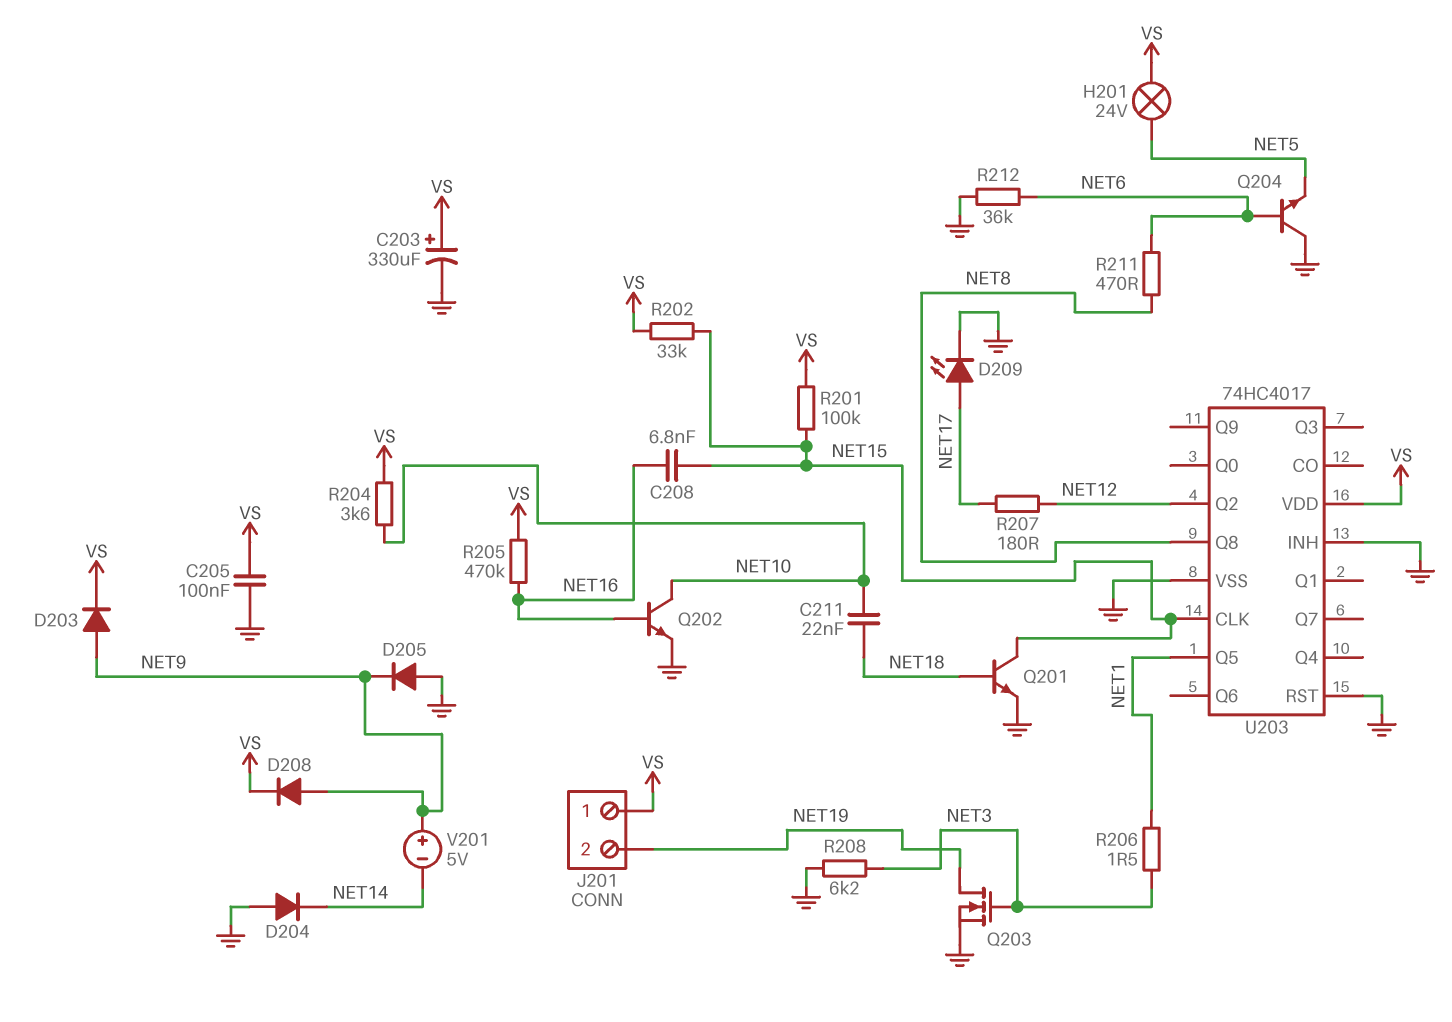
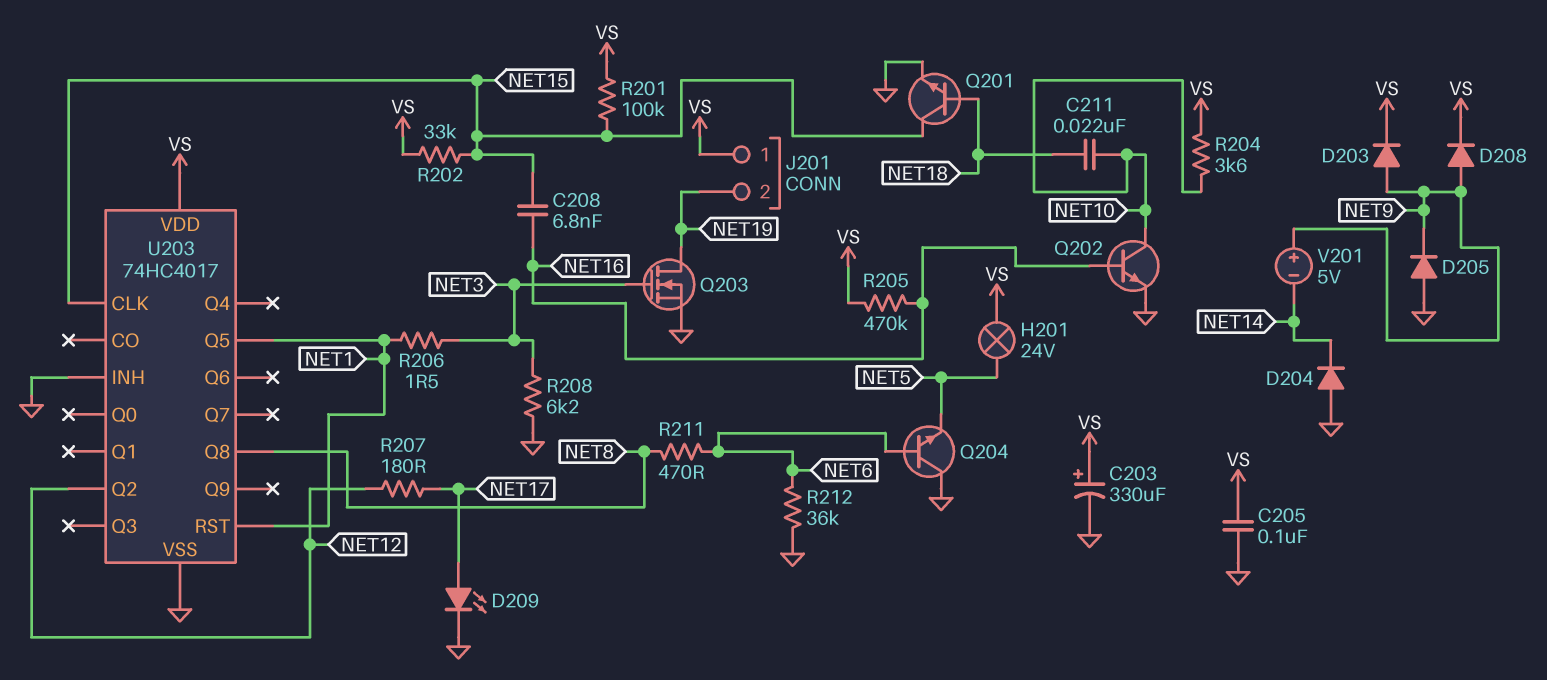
U203 pin RST: GND -> NET1

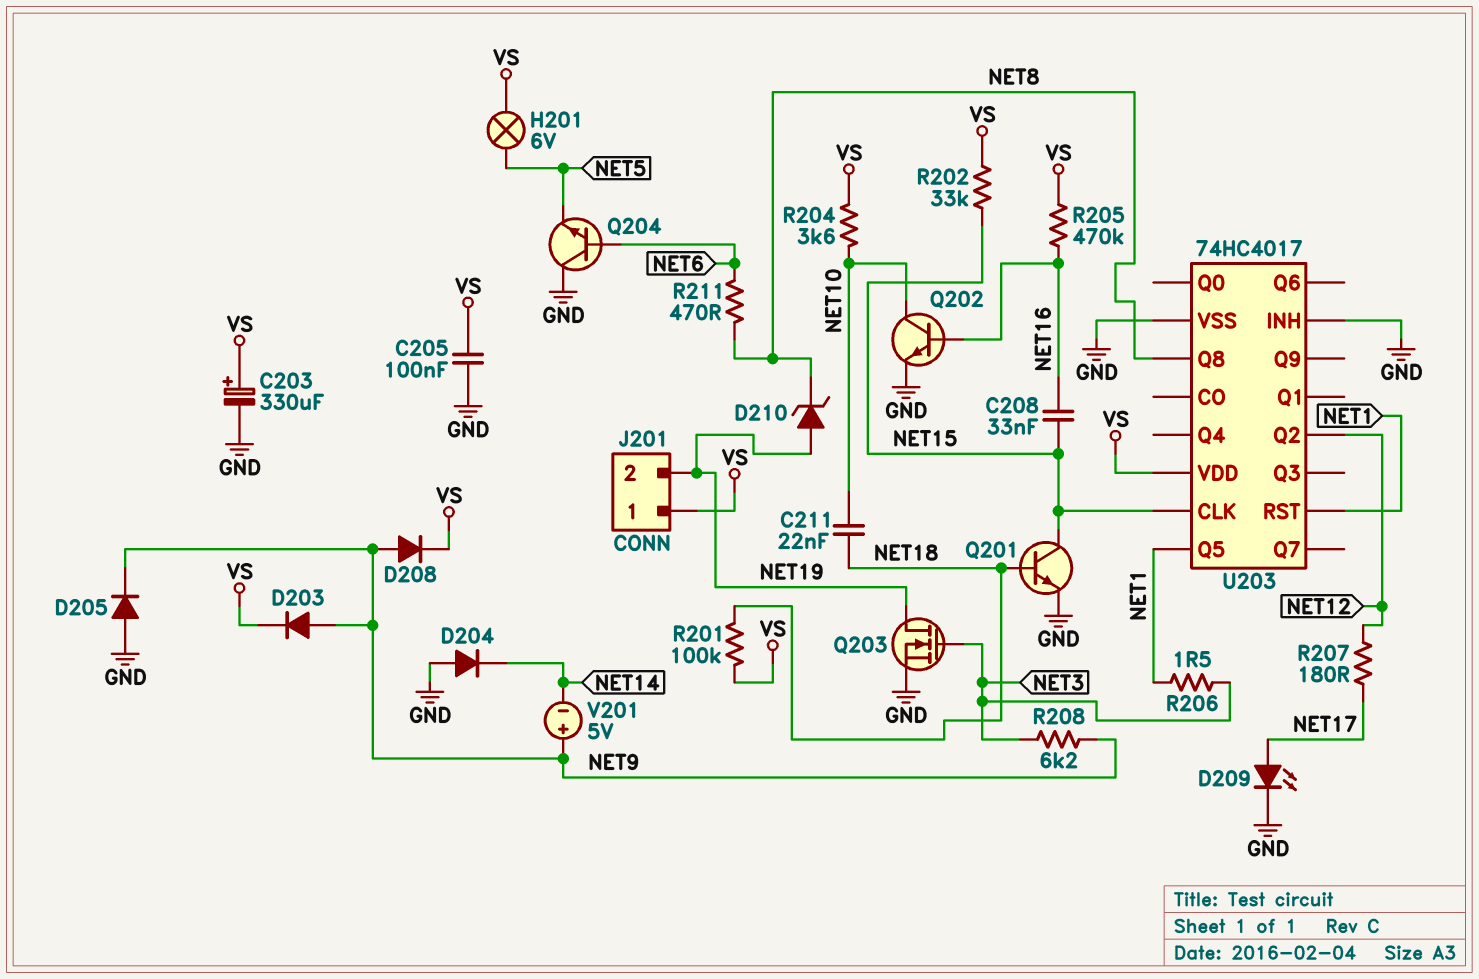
C208: 6.8nF (NET15, NET16) -> 33nF (NET15, NET16)
D210: none -> zener (A NET19, K NET8)
H201: lamp 24V (NET5, VS) -> lamp 6V (NET5, VS)
R201: 100k (NET15, VS) -> 100k (NET18, VS)
R208: 6.2k (GND, NET3) -> 6.2k (NET3, NET9)
R212: 36k (GND, NET6) -> none

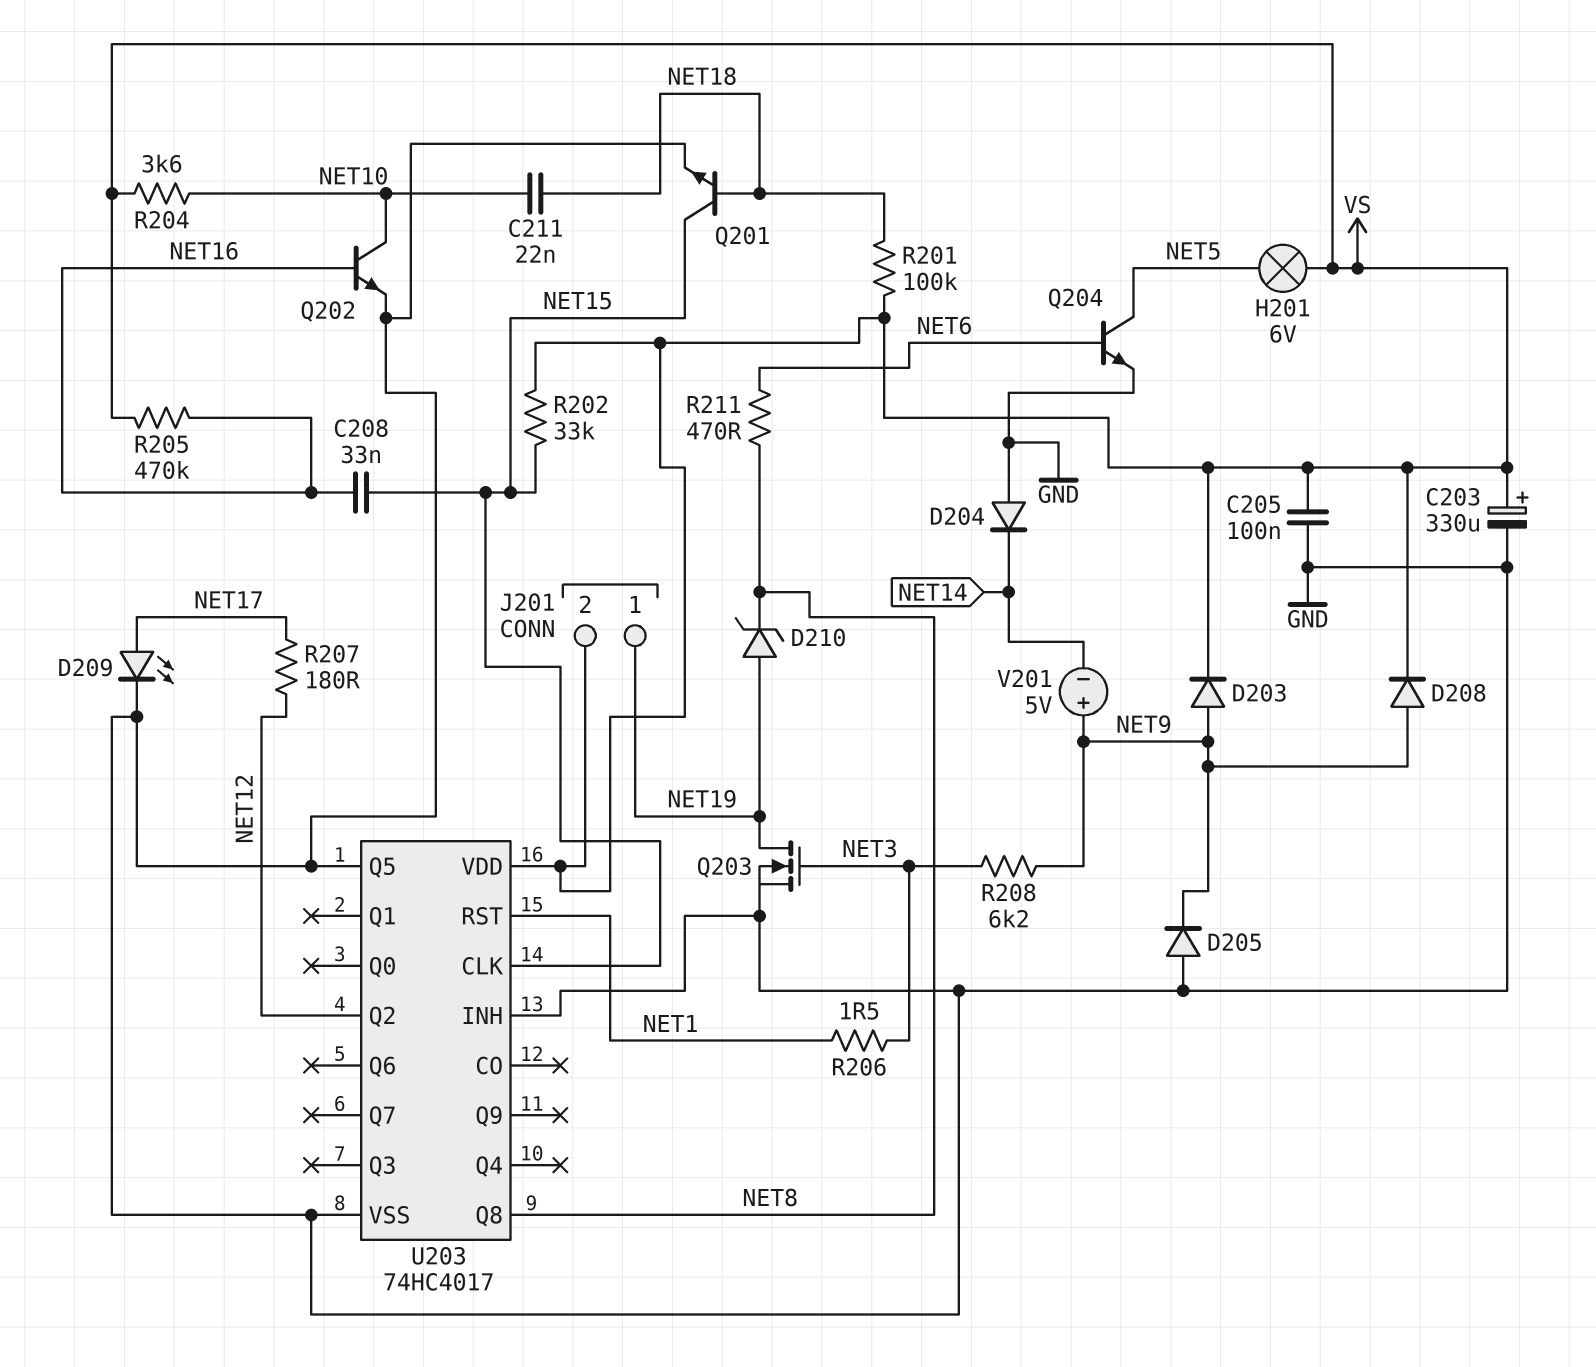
J201 pin 1: VS -> NET19
J201 pin 2: NET19 -> VS
Q204: NPN (B NET6, C GND, E NET5) -> NPN (B NET6, C NET5, E GND)
U203 pin Q5: NET1 -> GND

